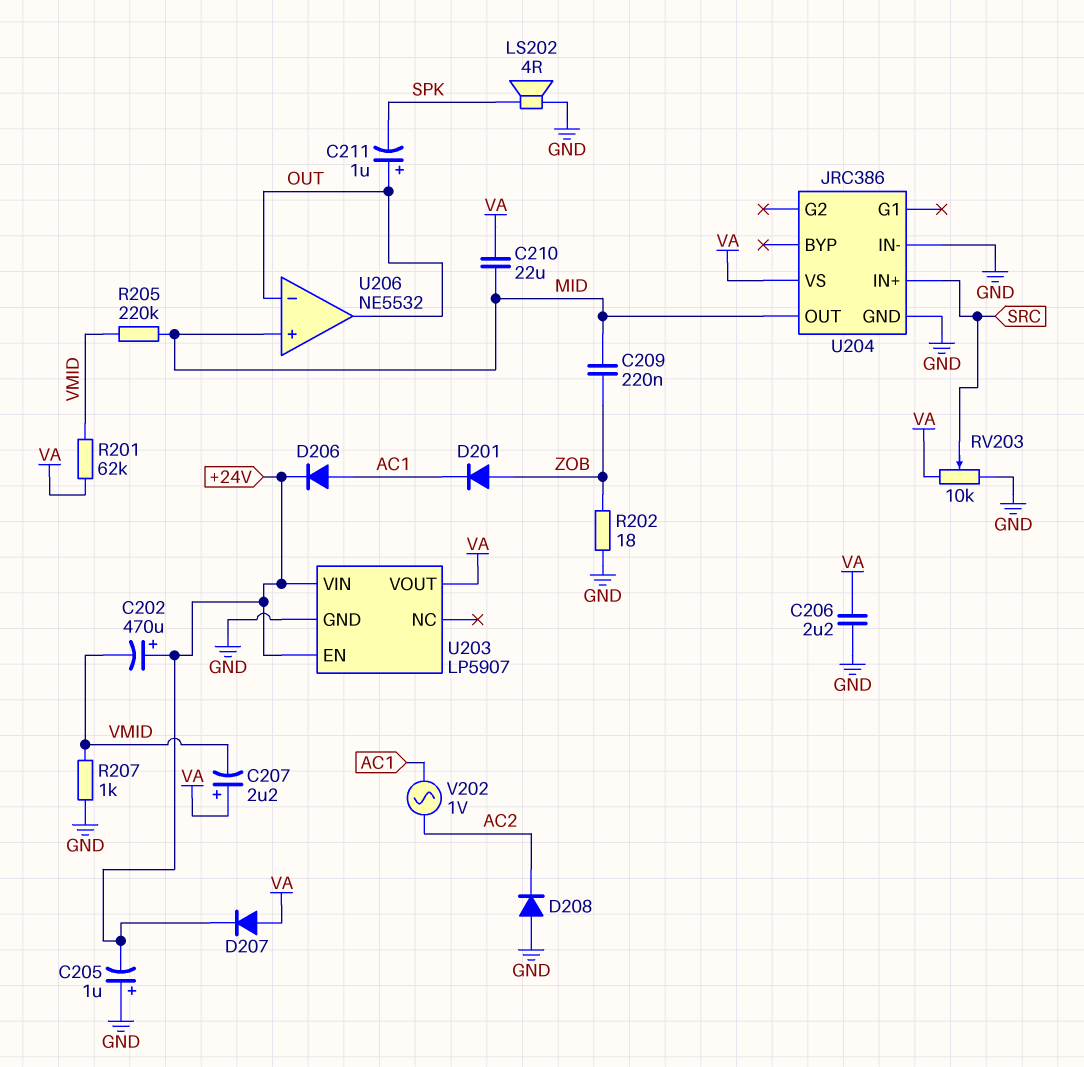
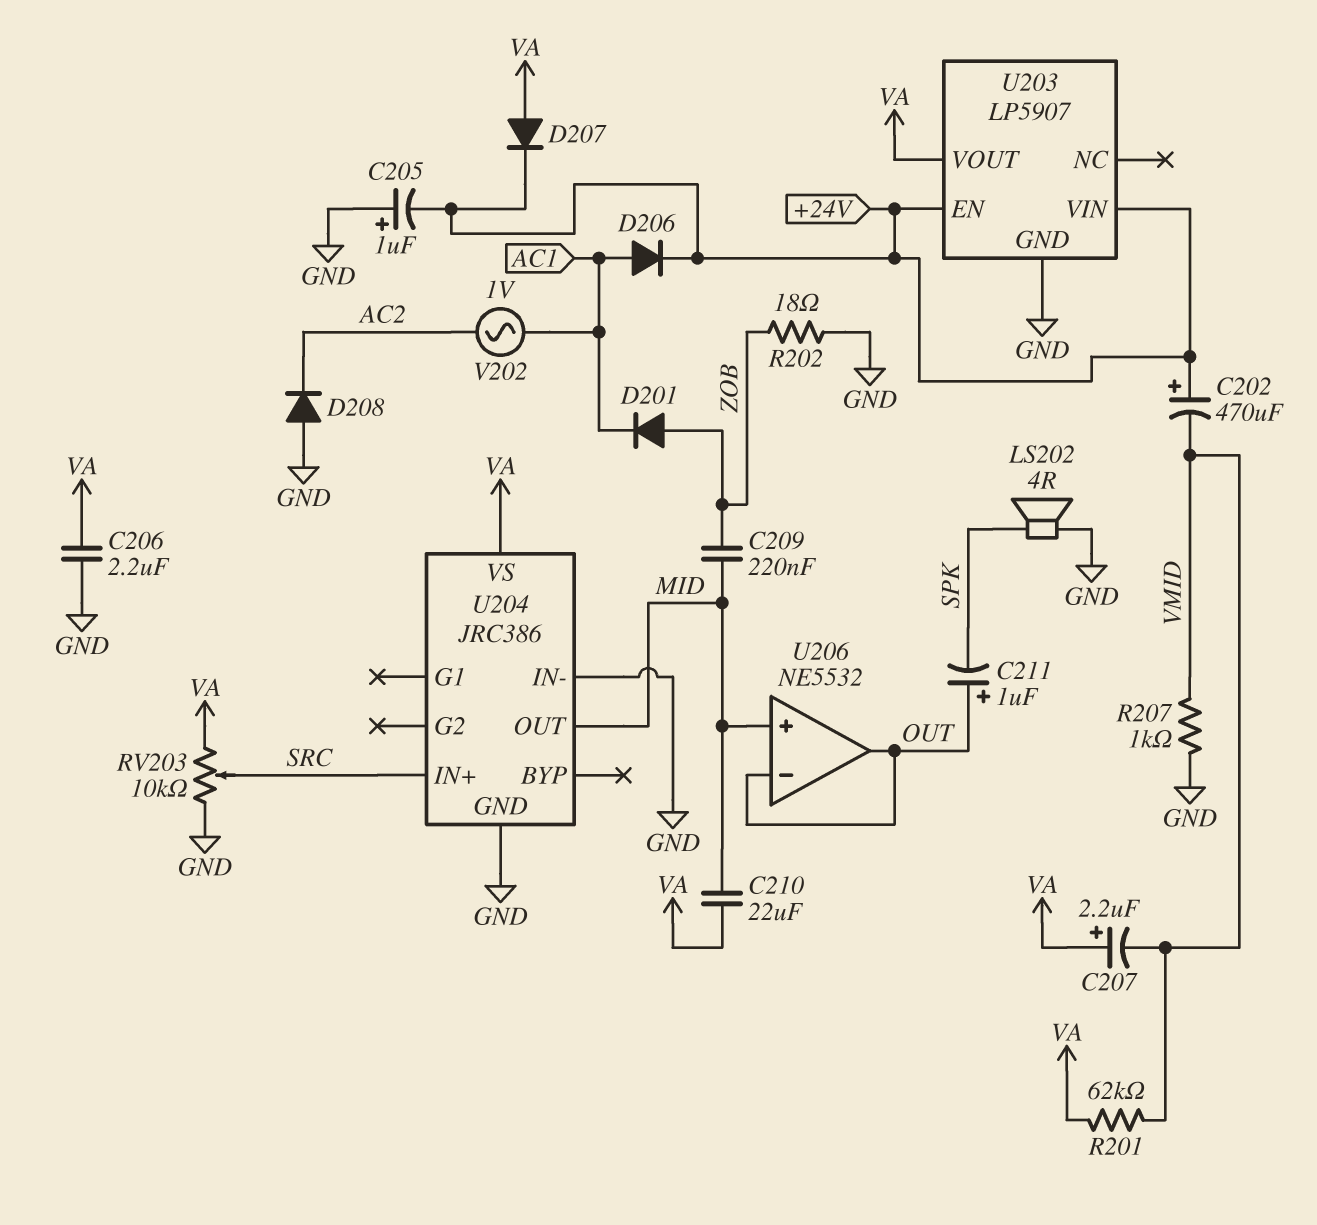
R205: 220k (MID, VMID) -> none

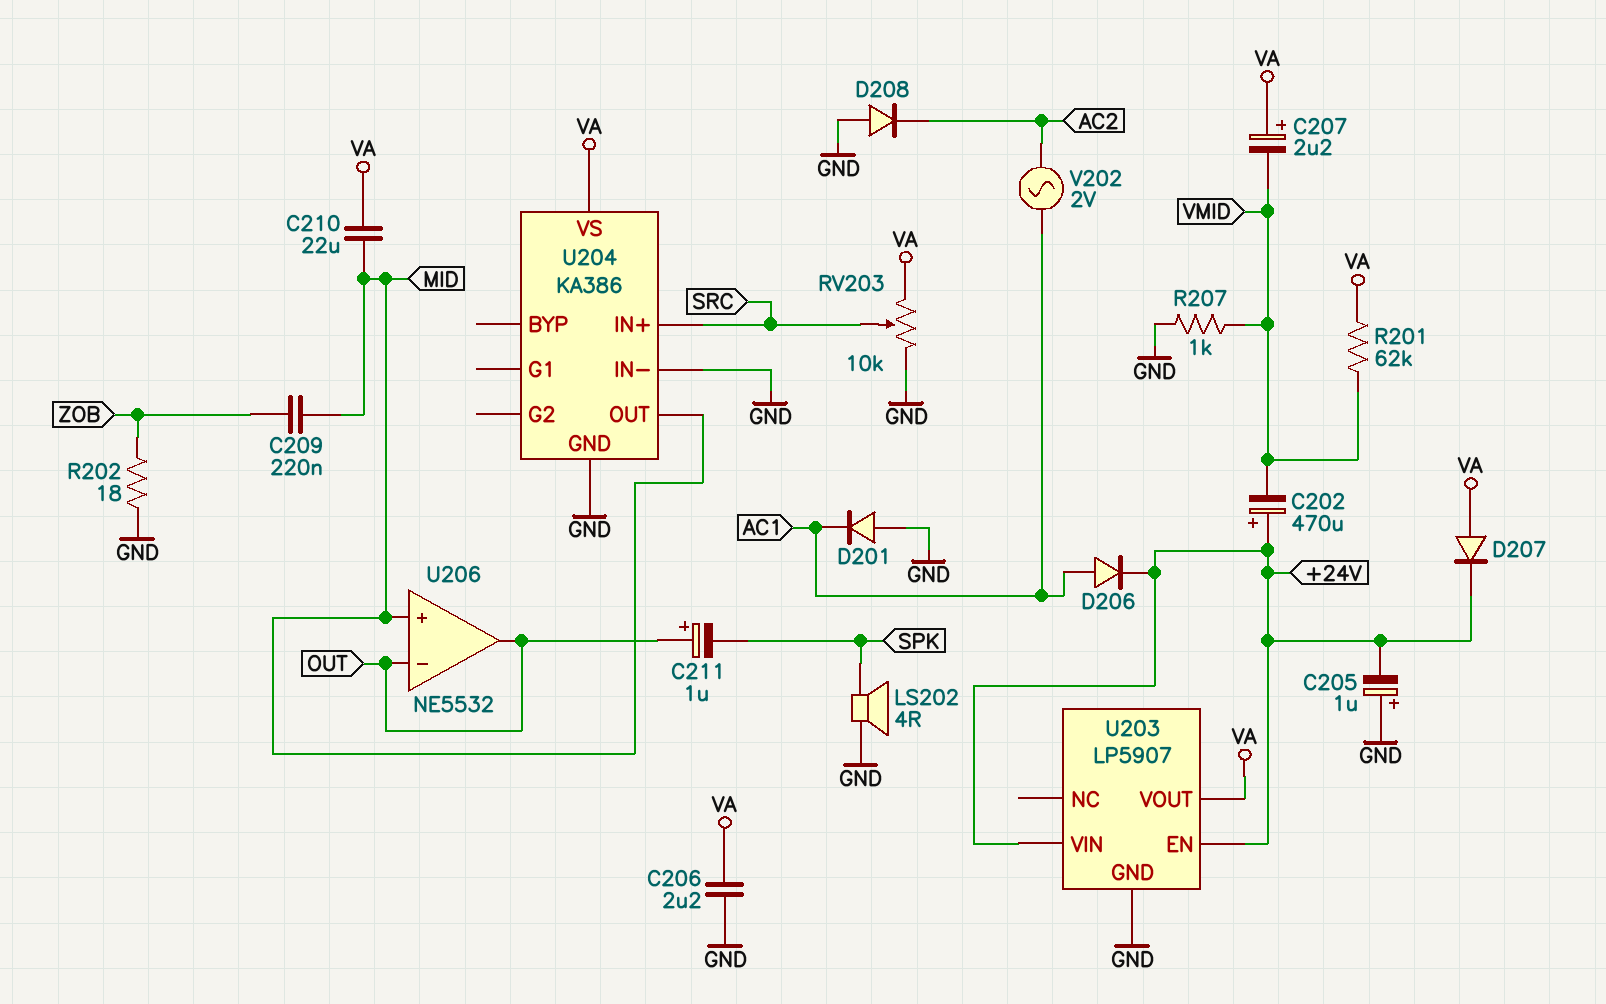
D201: diode (A ZOB, K AC1) -> diode (A GND, K AC1)
U204: JRC386 -> KA386
V202: AC 1V (AC1, AC2) -> AC 2V (AC1, AC2)

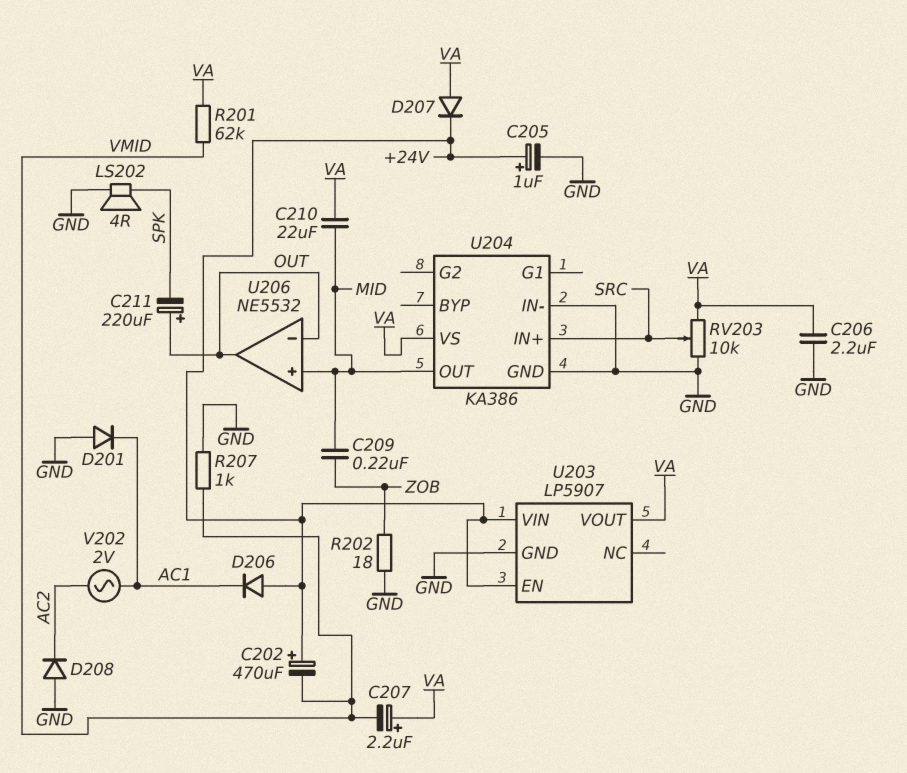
C205: 1uF (plus GND, minus +24V) -> 1uF (plus +24V, minus GND)
C211: 1uF (plus OUT, minus SPK) -> 220uF (plus OUT, minus SPK)
D206: diode (A AC1, K +24V) -> diode (A +24V, K AC1)

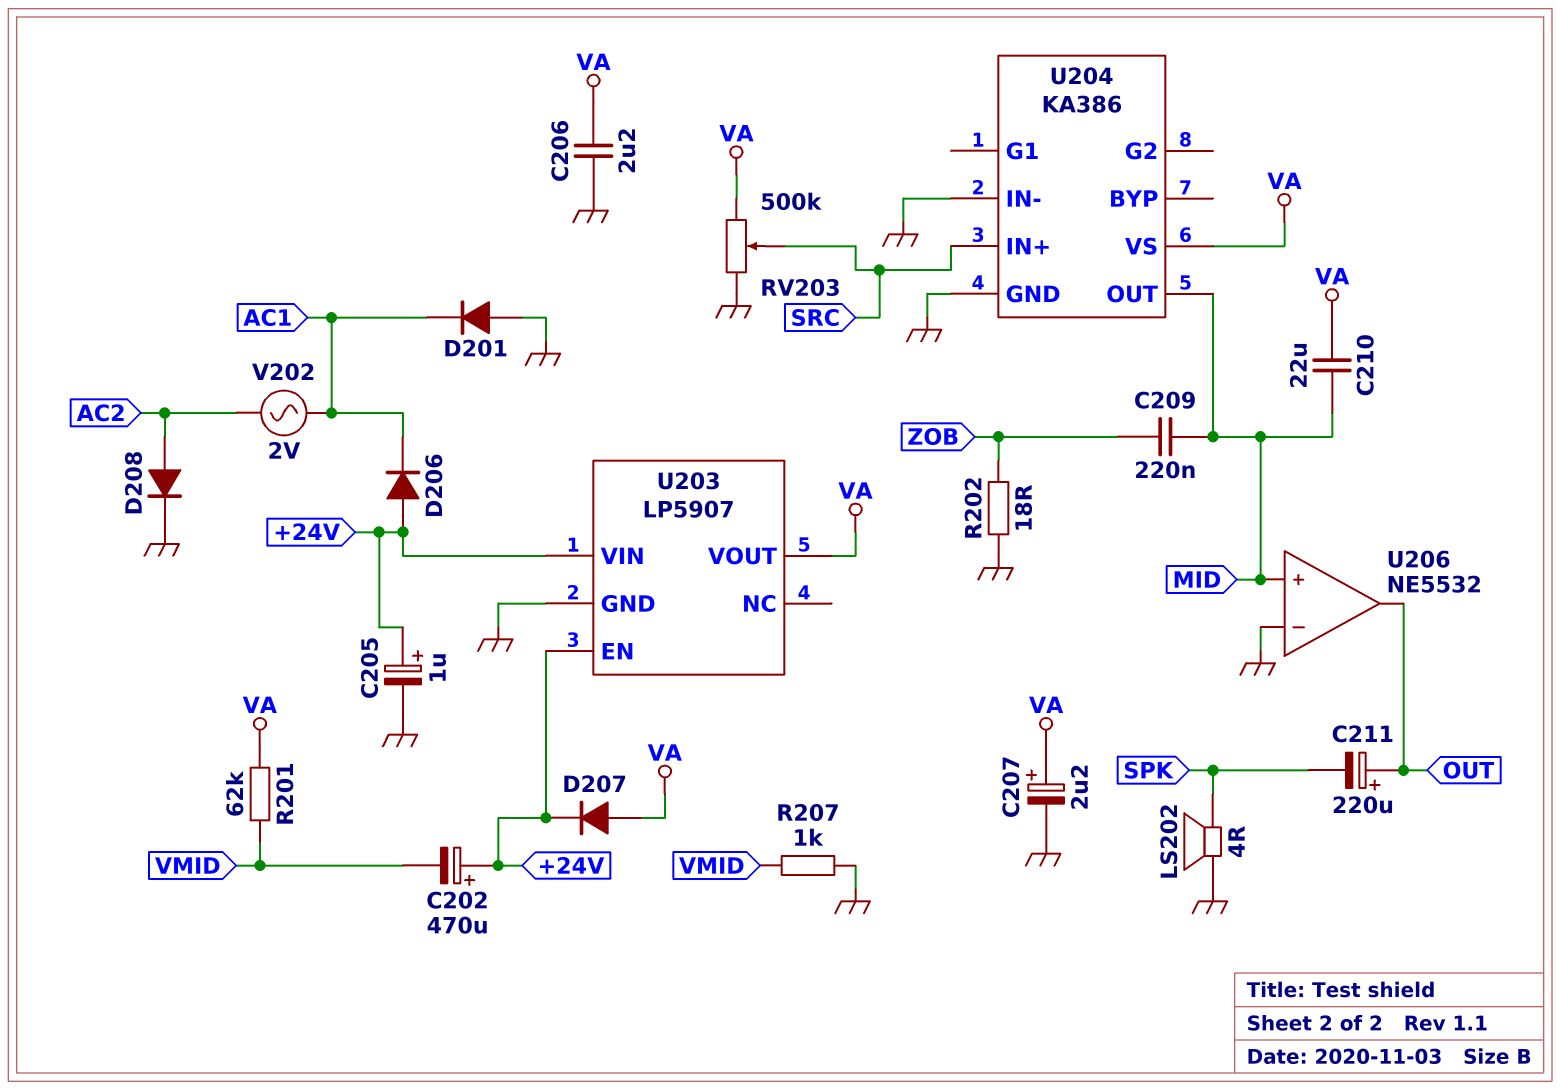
C207: 2.2uF (plus VA, minus VMID) -> 2.2uF (plus VA, minus GND)
D208: diode (A GND, K AC2) -> diode (A AC2, K GND)
RV203: 10k (GND, VA, wiper SRC) -> 500k (GND, VA, wiper SRC)
U206 pin in-: OUT -> GND

